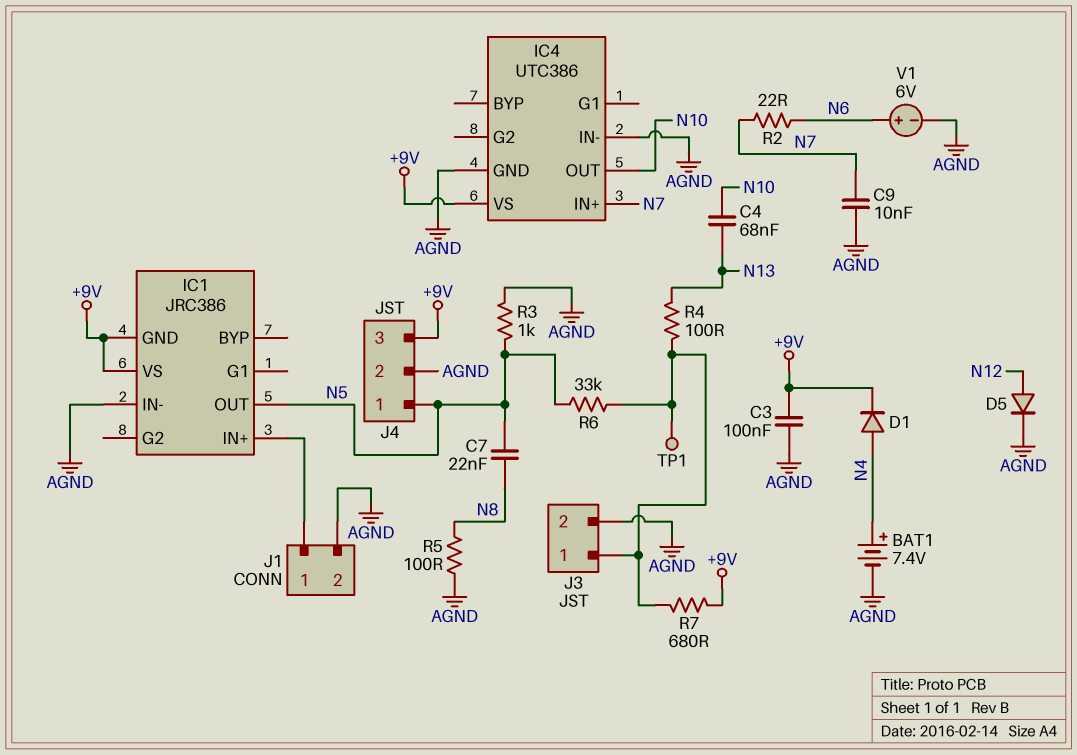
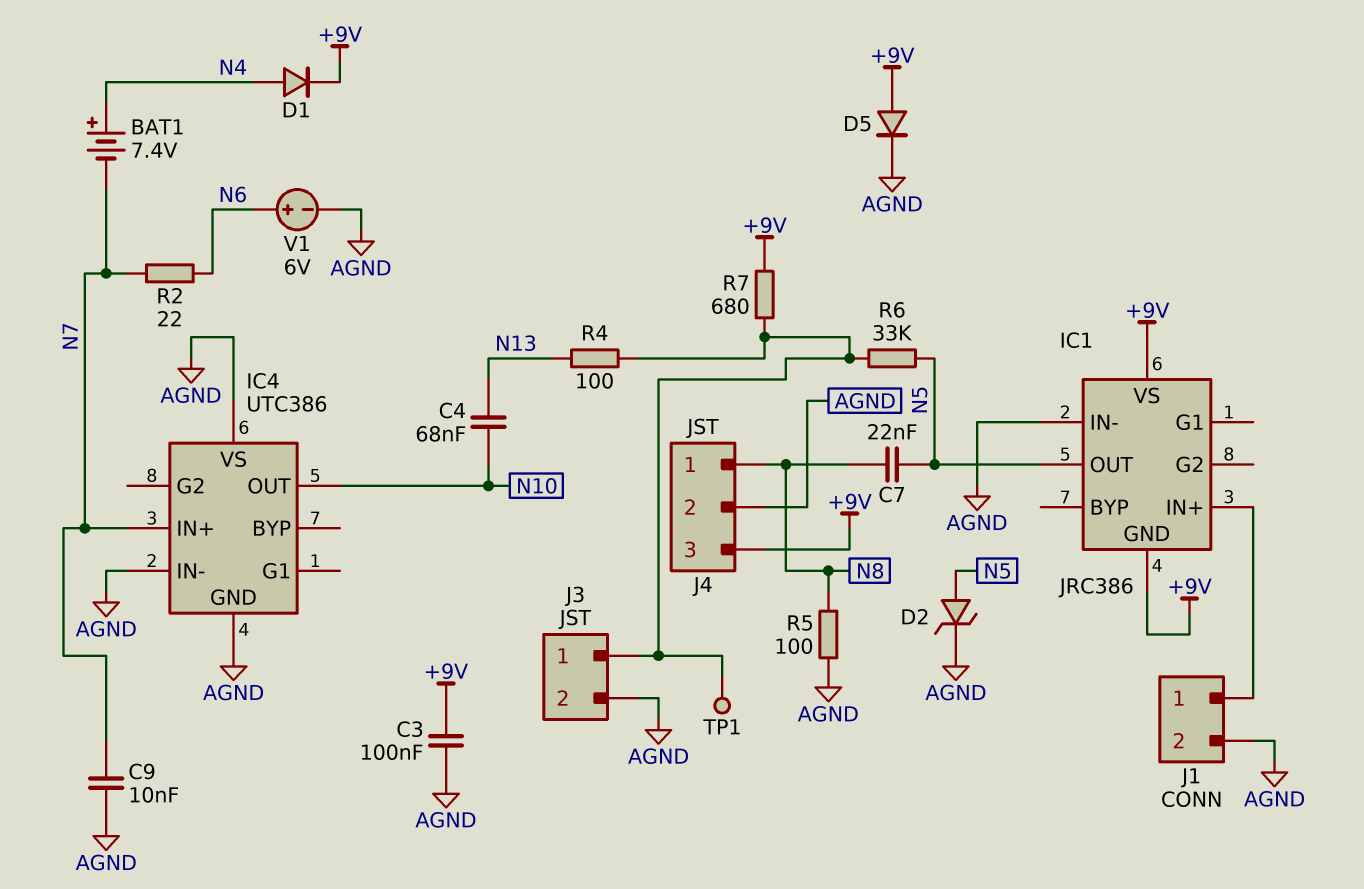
BAT1: 7.4V (plus N4, minus AGND) -> 7.4V (plus N4, minus N7)
D2: none -> zener (A N5, K AGND)
D5: diode (A N12, K AGND) -> diode (A +9V, K AGND)
IC4 pin VS: +9V -> AGND
J4 pin 1: N5 -> N8
R3: 1k (AGND, N5) -> none

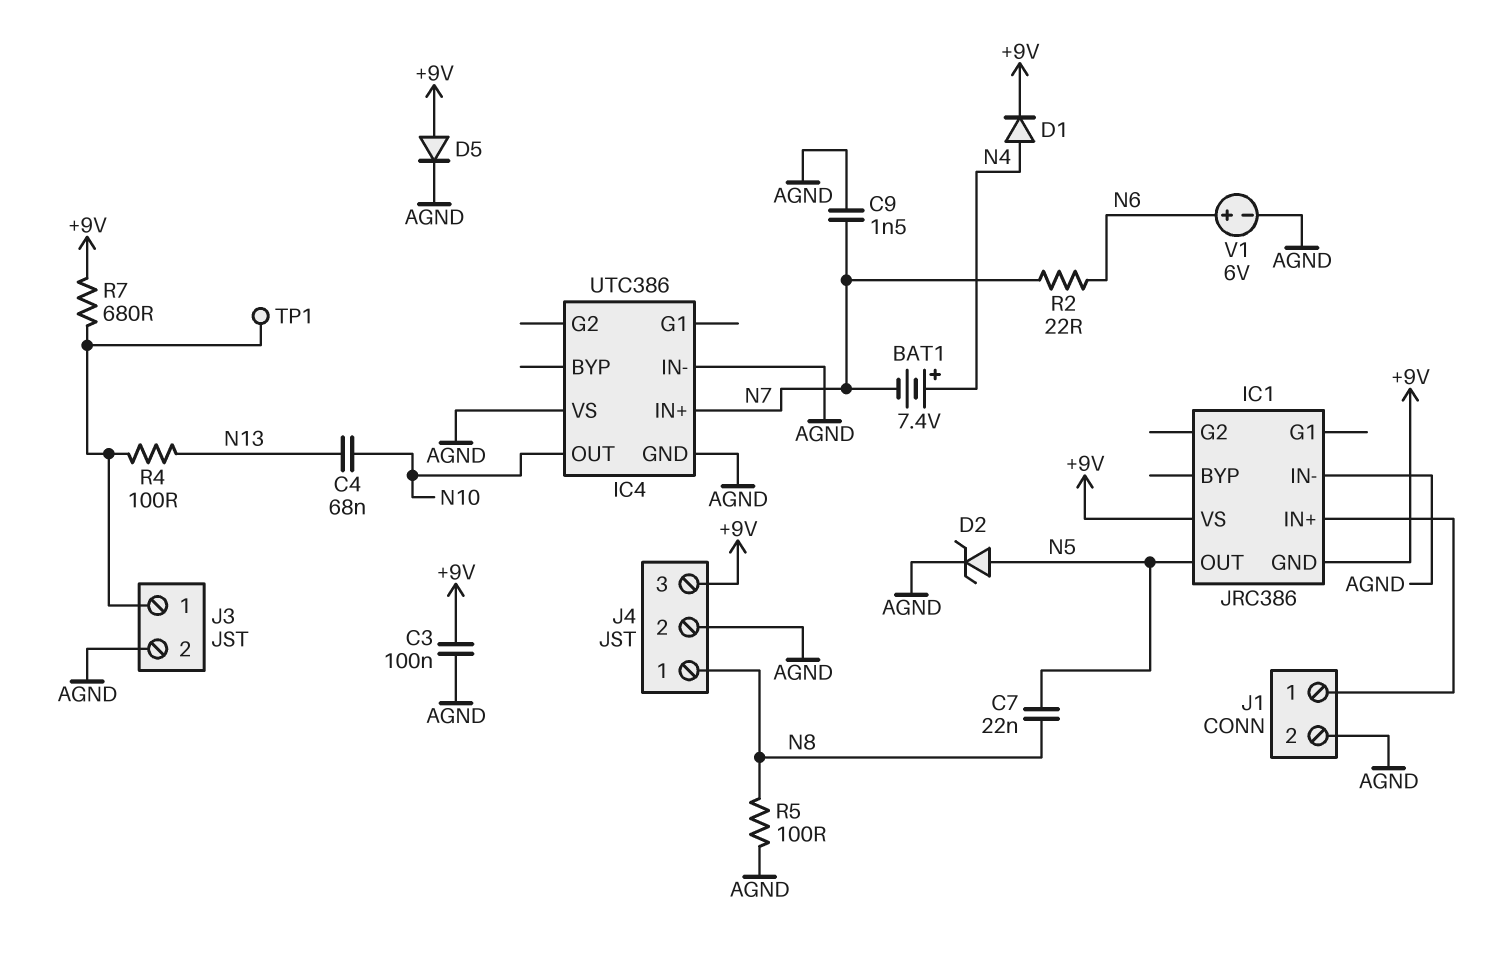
C9: 10nF (AGND, N7) -> 1.5nF (AGND, N7)
R6: 33k (J3/1, N5) -> none

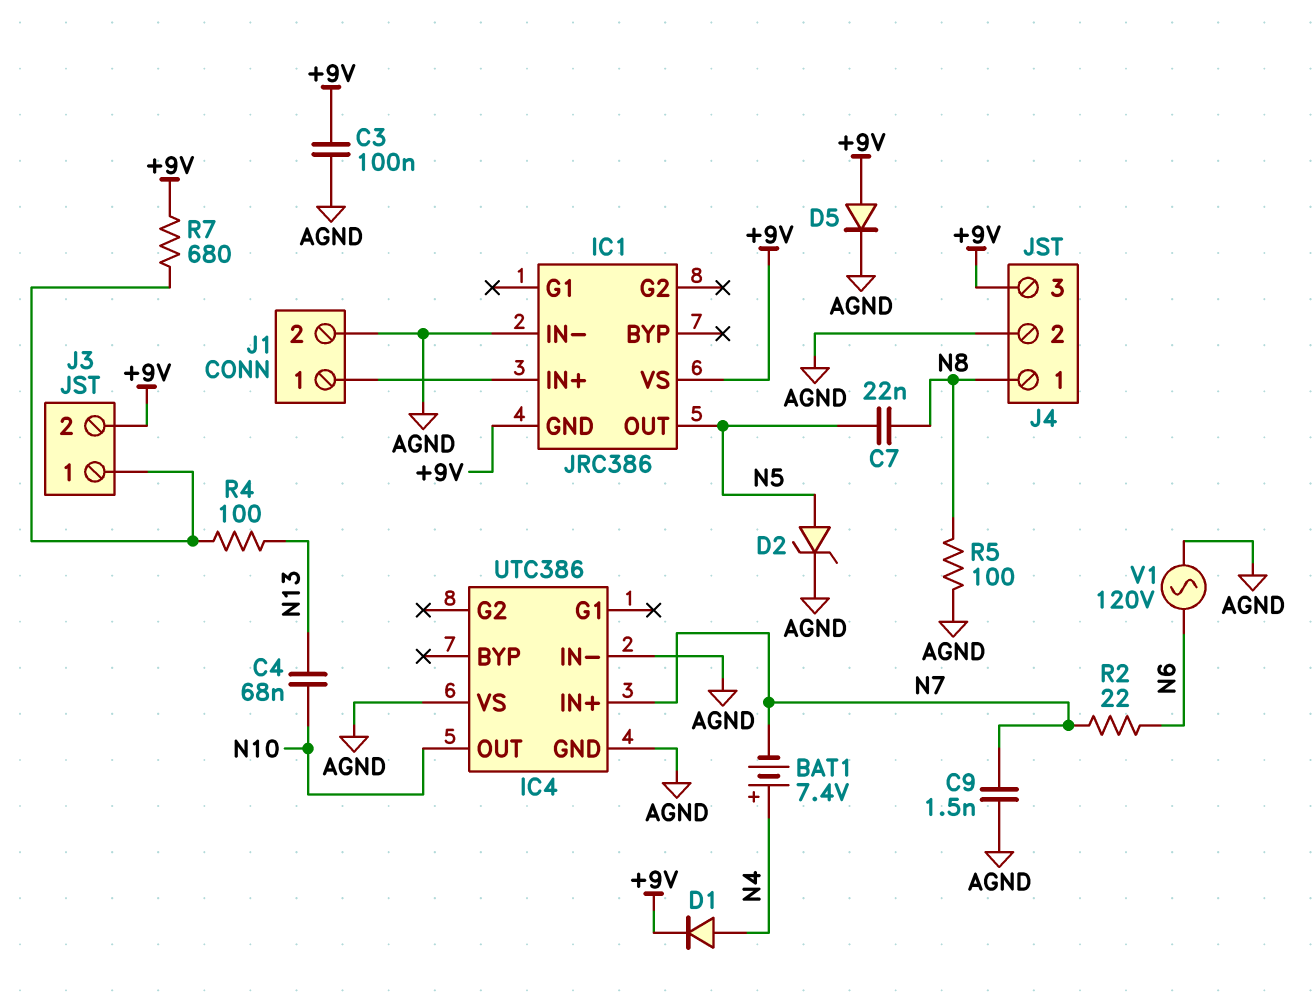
J3 pin 2: AGND -> +9V
TP1: test point (J3/1) -> none
V1: 6V (plus N6, minus AGND) -> AC 120V (AGND, N6)

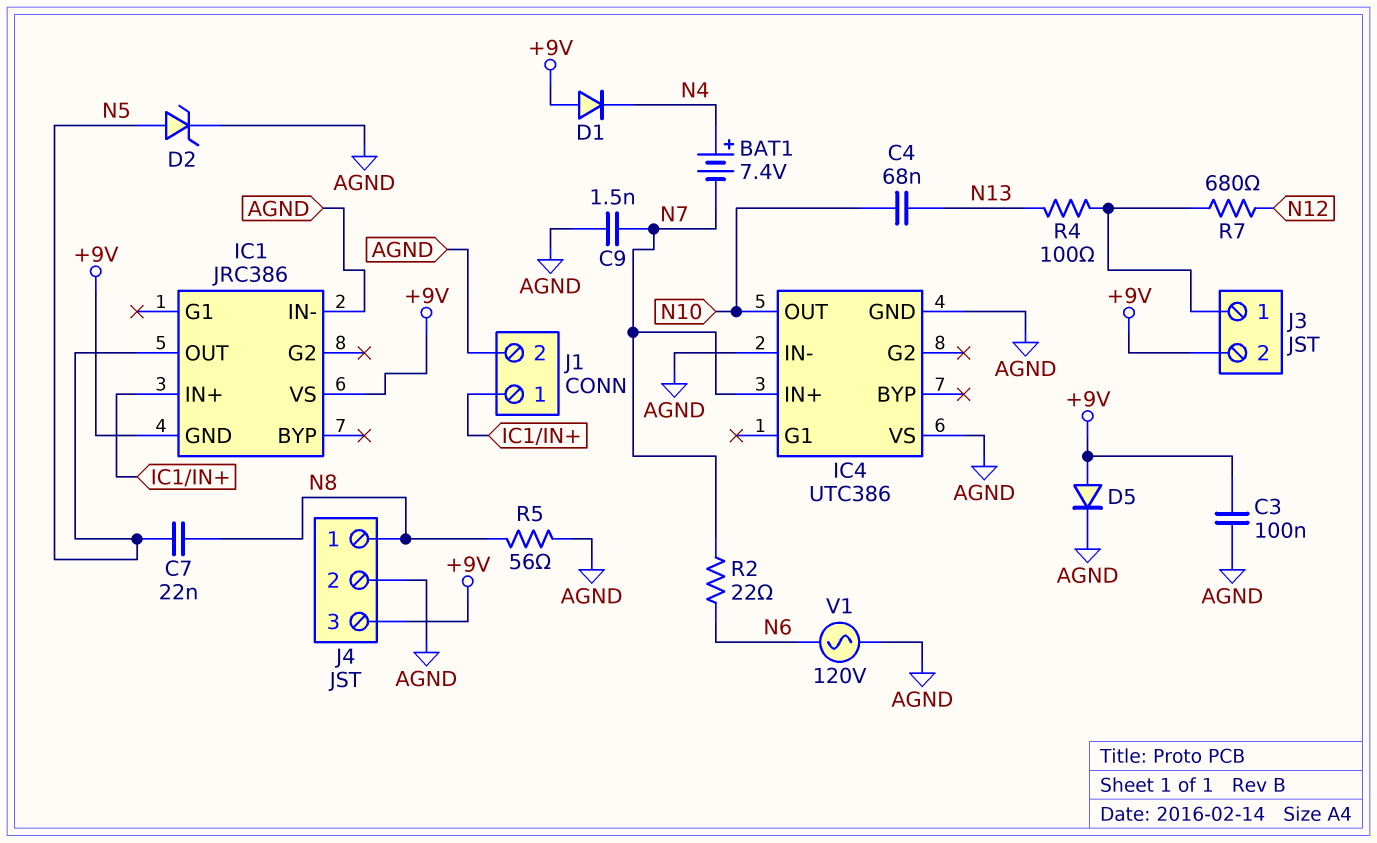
D1: diode (A N4, K +9V) -> diode (A +9V, K N4)
R5: 100 (AGND, N8) -> 56 (AGND, N8)
R7: 680 (+9V, J3/1) -> 680 (J3/1, N12)

